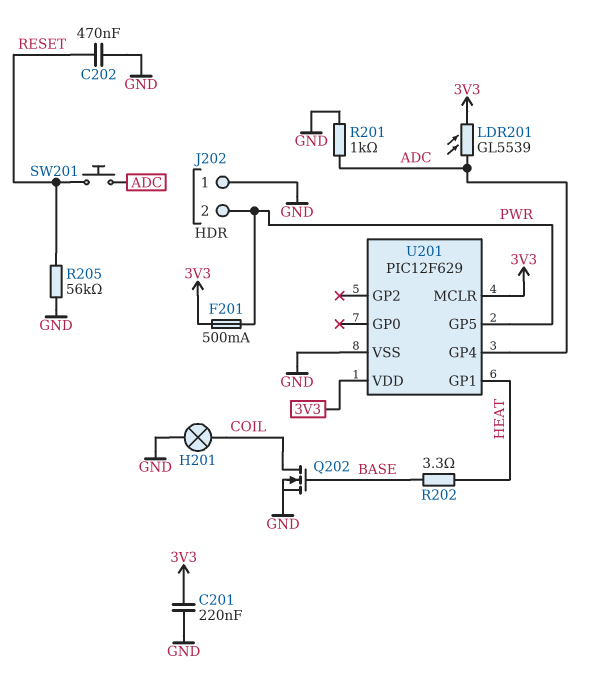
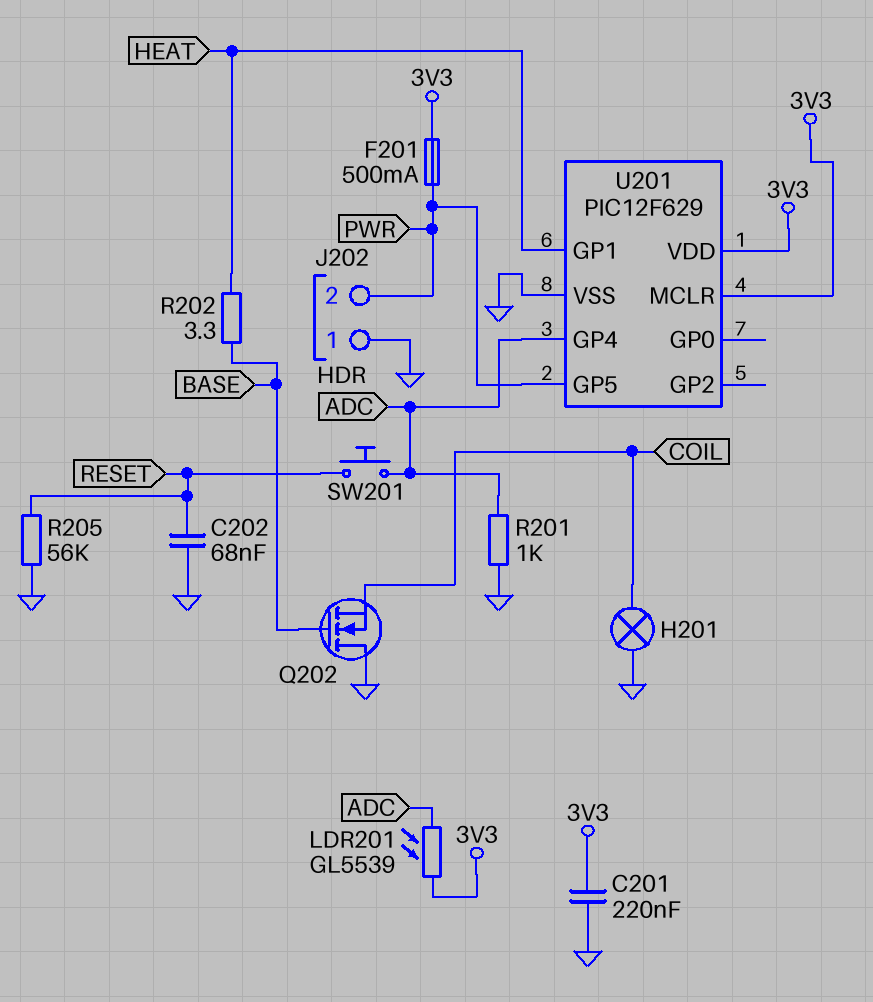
C202: 470nF (GND, RESET) -> 68nF (GND, RESET)
Q202: NMOS (G BASE, D COIL, S GND) -> NMOS (G BASE, D GND, S COIL)

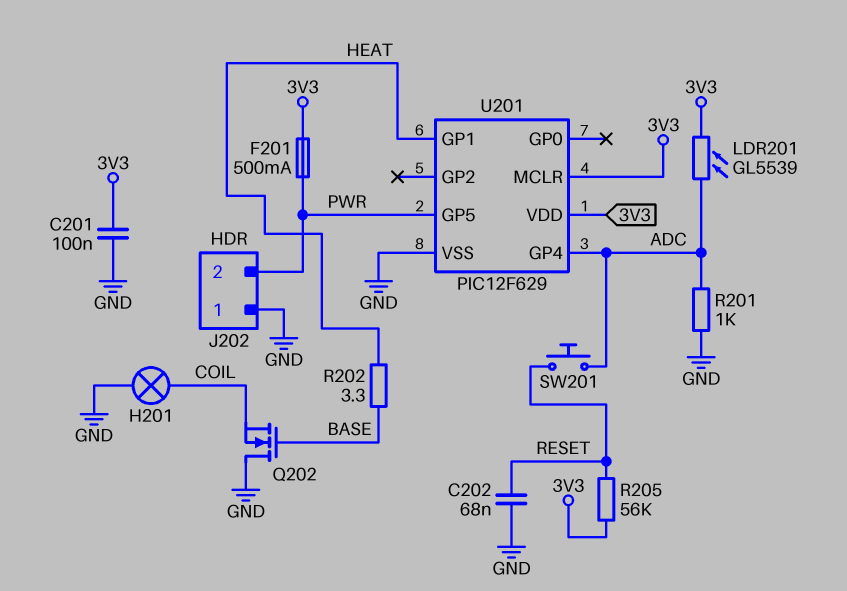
C201: 220nF (3V3, GND) -> 100nF (3V3, GND)
R205: 56k (GND, RESET) -> 56k (3V3, RESET)

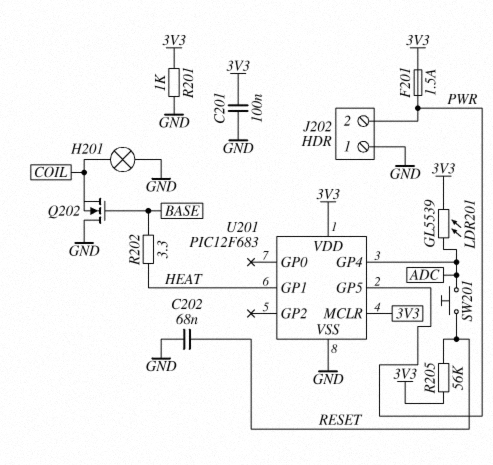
F201: 500mA (3V3, PWR) -> 1.5A (3V3, PWR)
R201: 1k (ADC, GND) -> 1k (3V3, GND)
U201: PIC12F629 -> PIC12F683

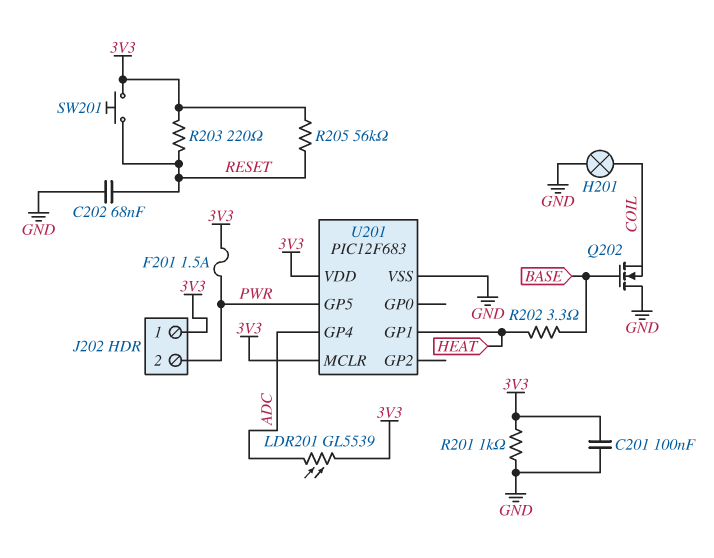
J202 pin 1: GND -> 3V3
R203: none -> 220 (3V3, RESET)
SW201: button (ADC, RESET) -> button (3V3, RESET)

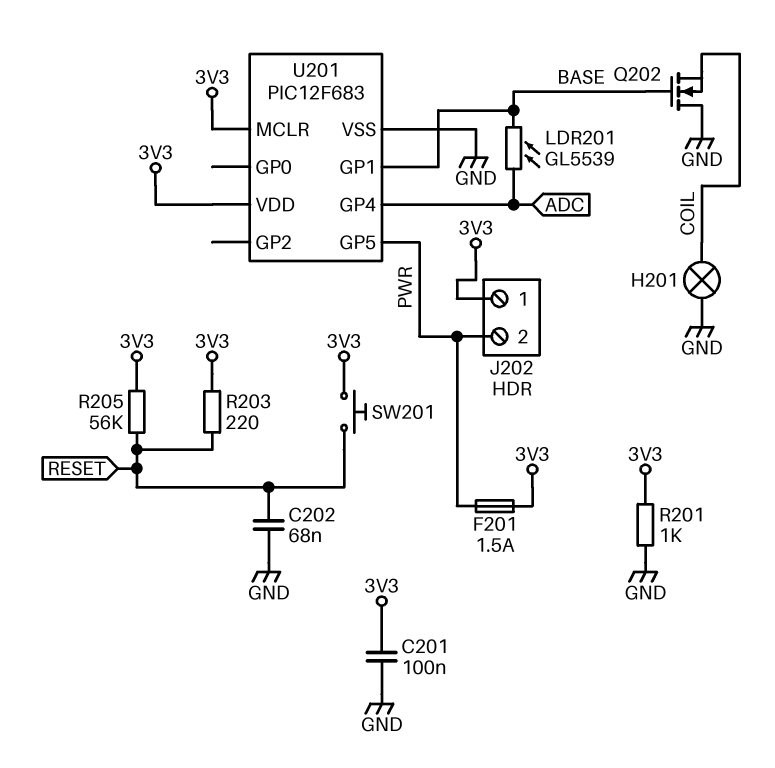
LDR201: GL5539 (3V3, ADC) -> GL5539 (ADC, BASE)
R202: 3.3 (BASE, HEAT) -> none
U201 pin GP1: HEAT -> BASE

